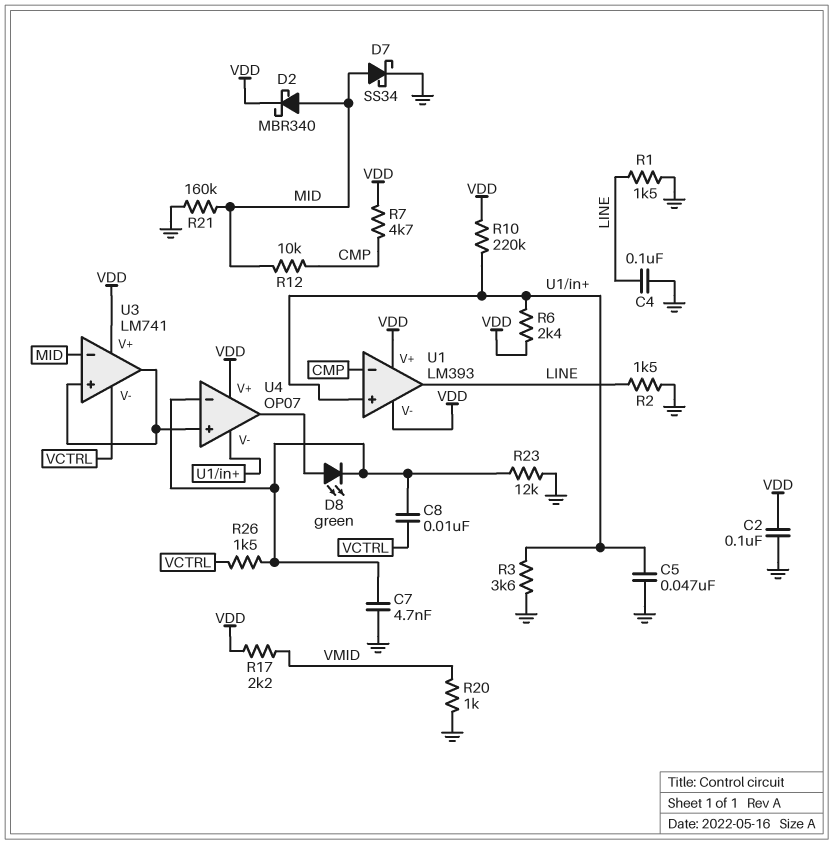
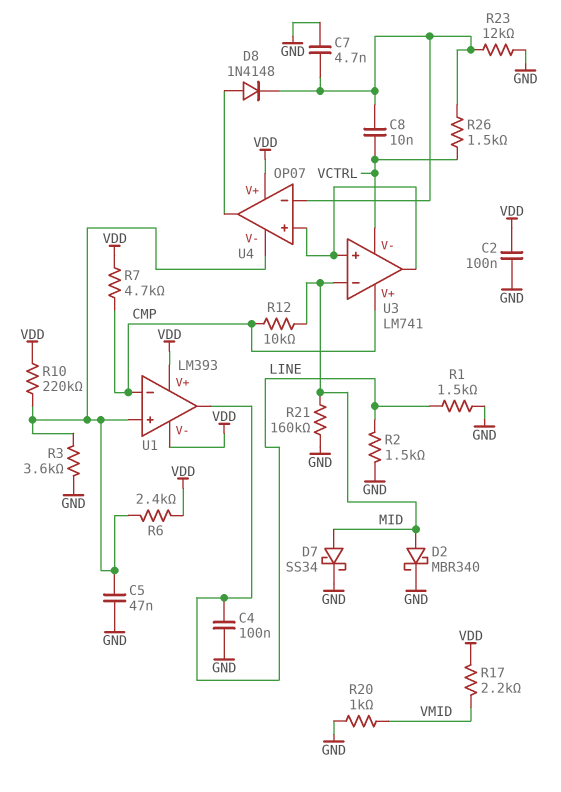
D2: schottky MBR340 (A MID, K VDD) -> schottky MBR340 (A MID, K GND)
D8: LED green (A U4/out, K U4/in-) -> diode 1N4148 (A U4/out, K U4/in-)
U3 pin V+: VDD -> CMP

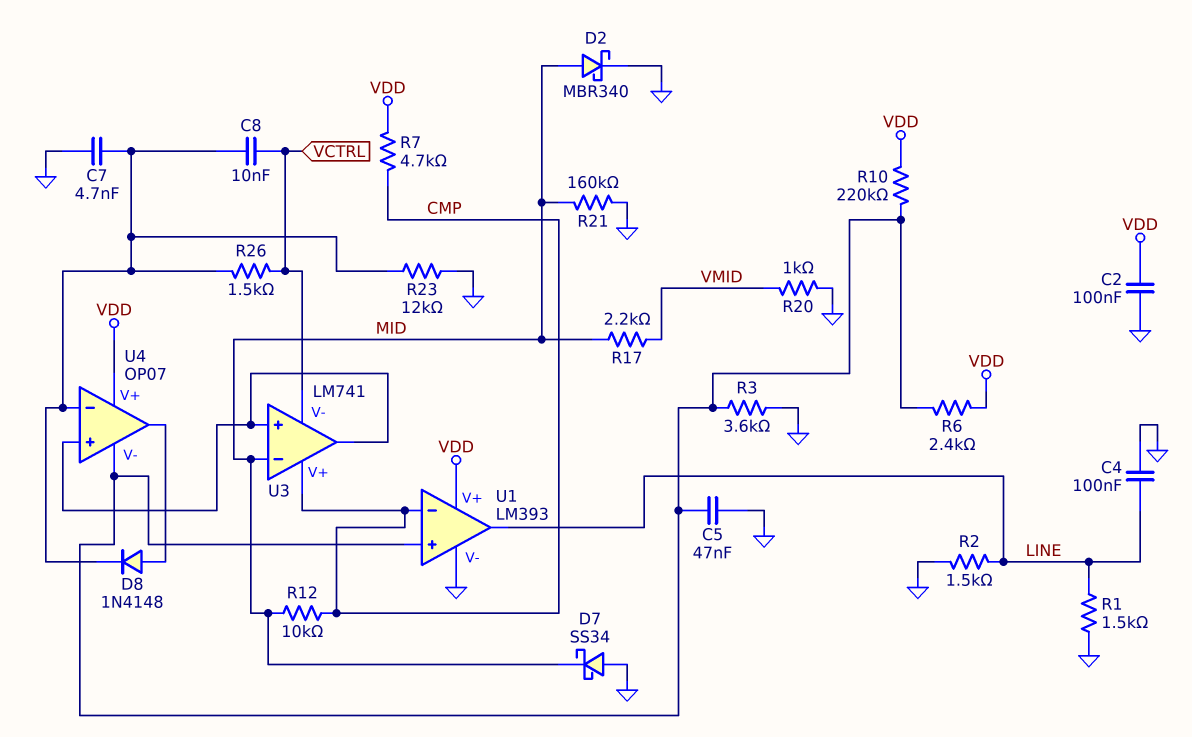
D7: schottky SS34 (A MID, K GND) -> schottky SS34 (A GND, K MID)
R17: 2.2k (VDD, VMID) -> 2.2k (MID, VMID)
U1 pin V-: VDD -> GND

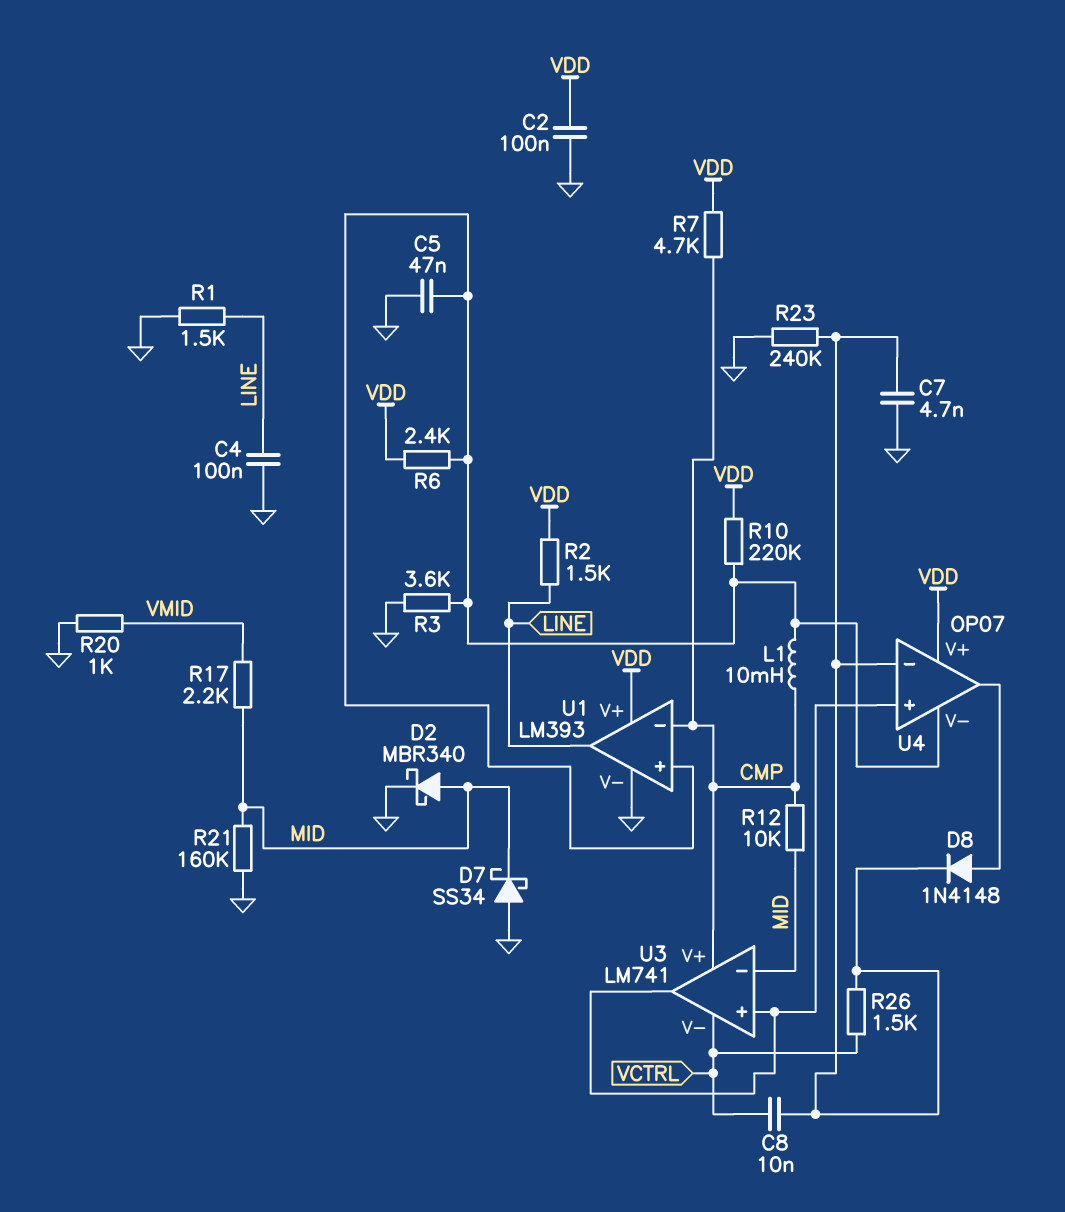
L1: none -> 10mH (CMP, U1/in+)
R2: 1.5k (GND, LINE) -> 1.5k (LINE, VDD)
R23: 12k (GND, U4/in-) -> 240k (GND, U4/in-)

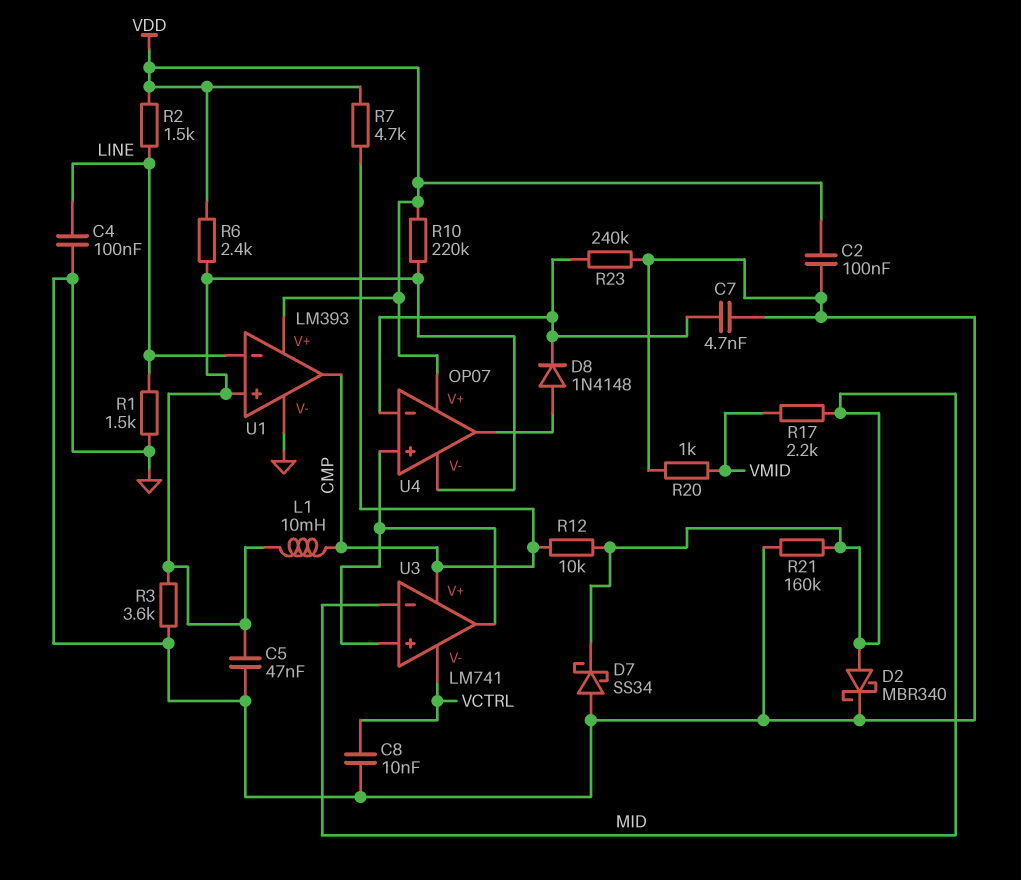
C8: 10nF (U4/in-, VCTRL) -> 10nF (GND, VCTRL)
R26: 1.5k (U4/in-, VCTRL) -> none
U1 pin in-: CMP -> LINE
U1 pin out: LINE -> CMP

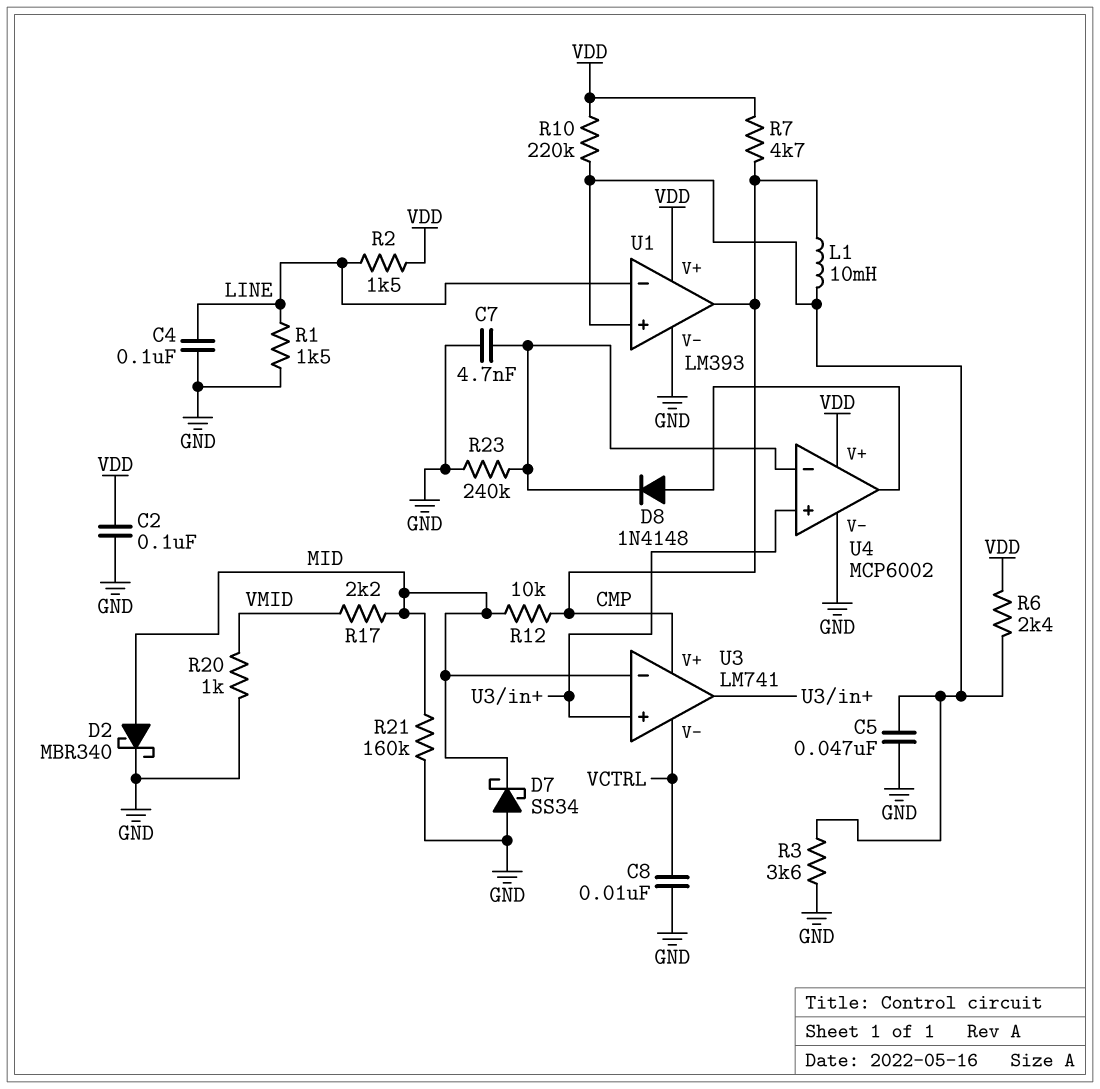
U4: OP07 -> MCP6002
U4 pin V-: U1/in+ -> GND

